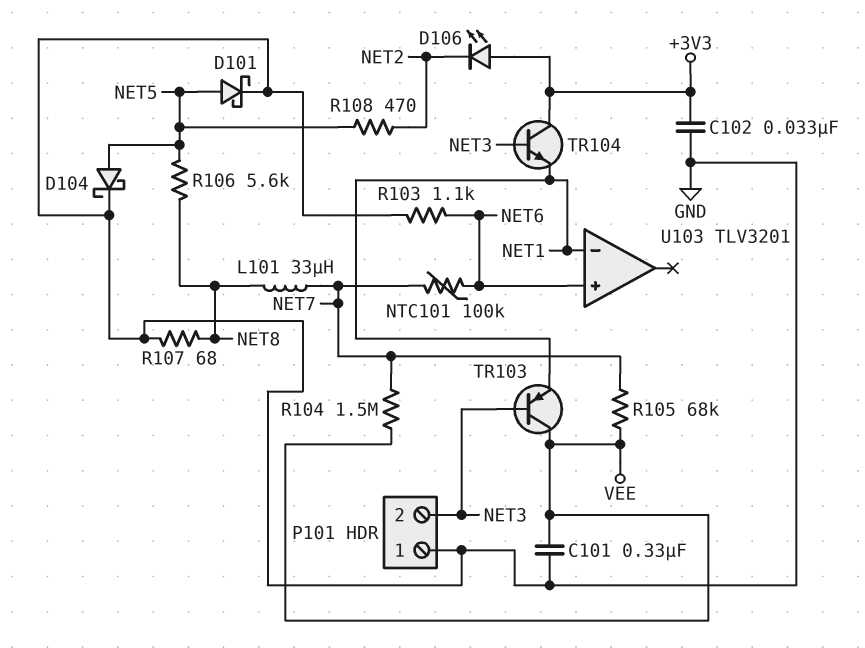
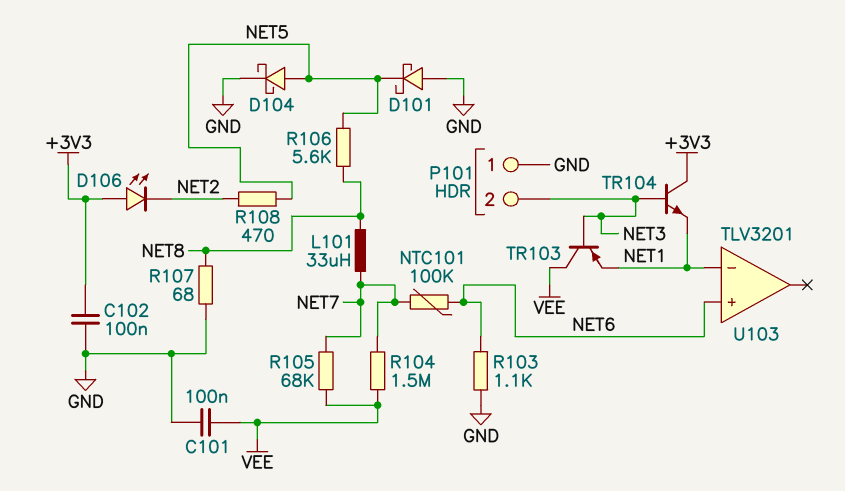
C101: 330nF (GND, VEE) -> 100nF (GND, VEE)
C102: 33nF (+3V3, GND) -> 100nF (+3V3, GND)
D101: schottky (A NET5, K GND) -> schottky (A GND, K NET5)

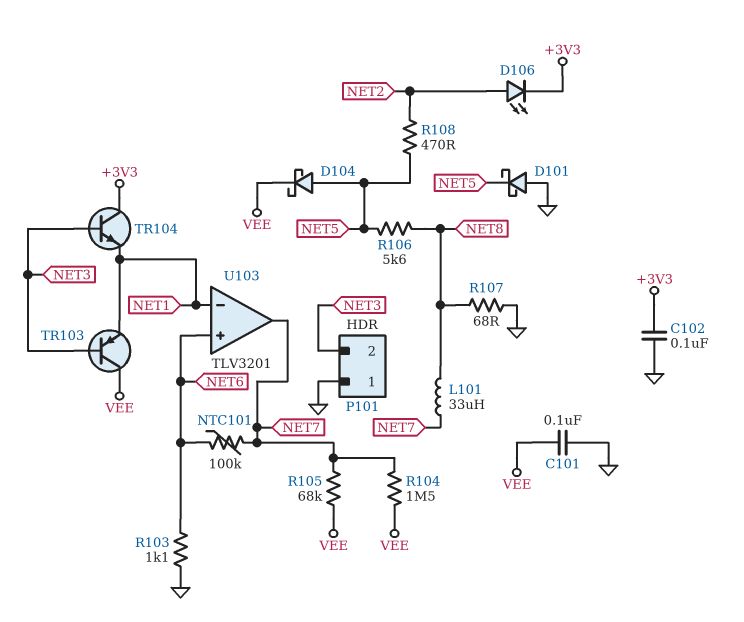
D104: schottky (A NET5, K GND) -> schottky (A NET5, K VEE)
D106: LED (A +3V3, K NET2) -> LED (A NET2, K +3V3)
U103 pin out: none -> NET7

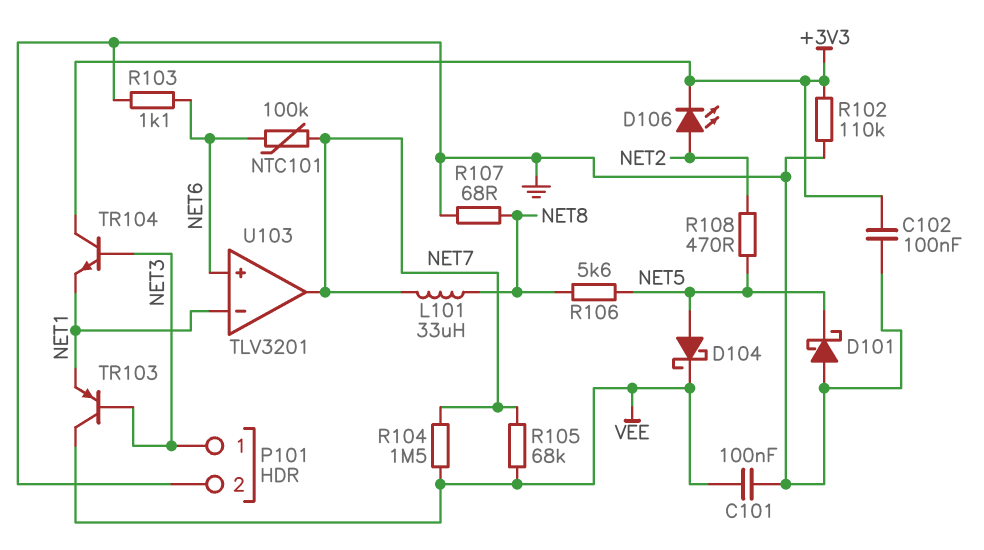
P101 pin 1: GND -> NET3
P101 pin 2: NET3 -> GND
R102: none -> 110k (+3V3, GND)

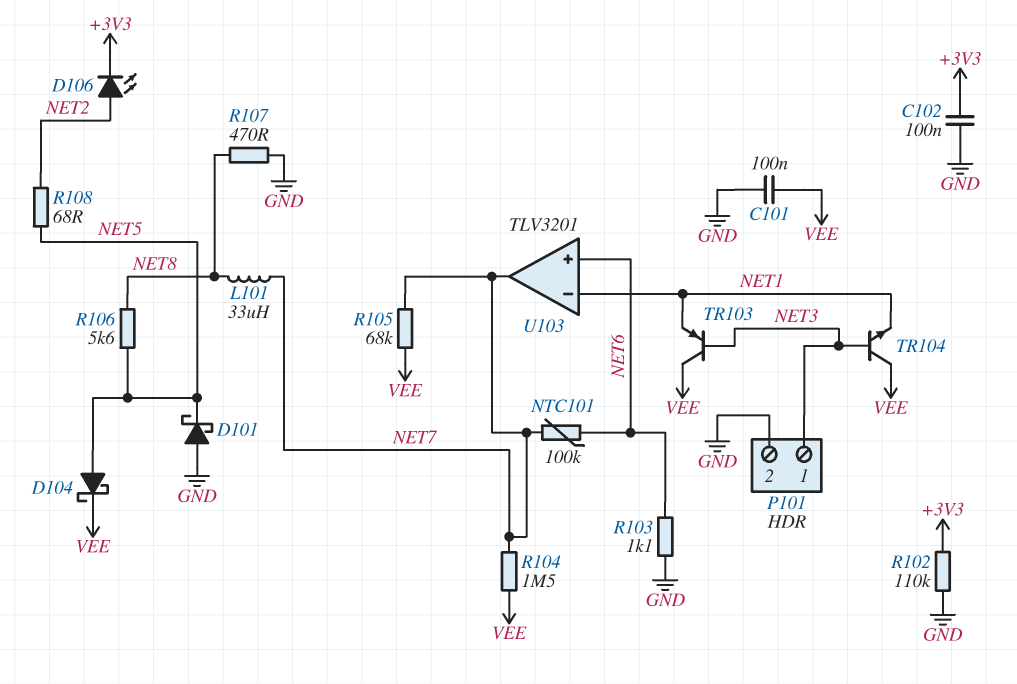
R107: 68 (GND, NET8) -> 470 (GND, NET8)
R108: 470 (NET2, NET5) -> 68 (NET2, NET5)
TR104: NPN (B NET3, C +3V3, E NET1) -> NPN (B NET3, C VEE, E NET1)

